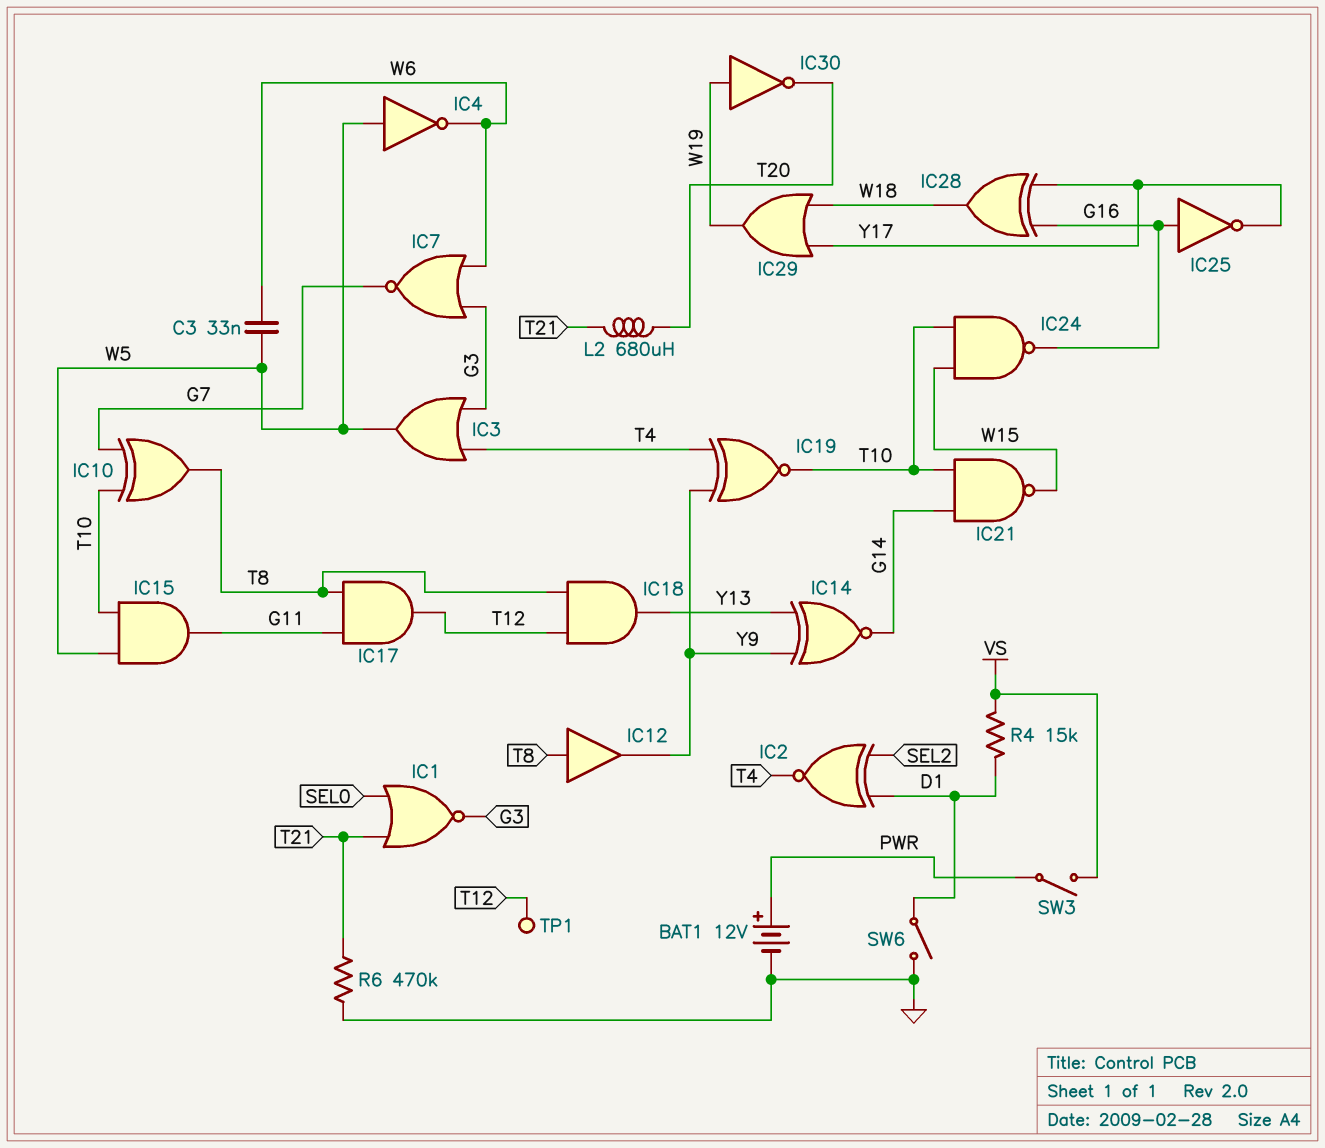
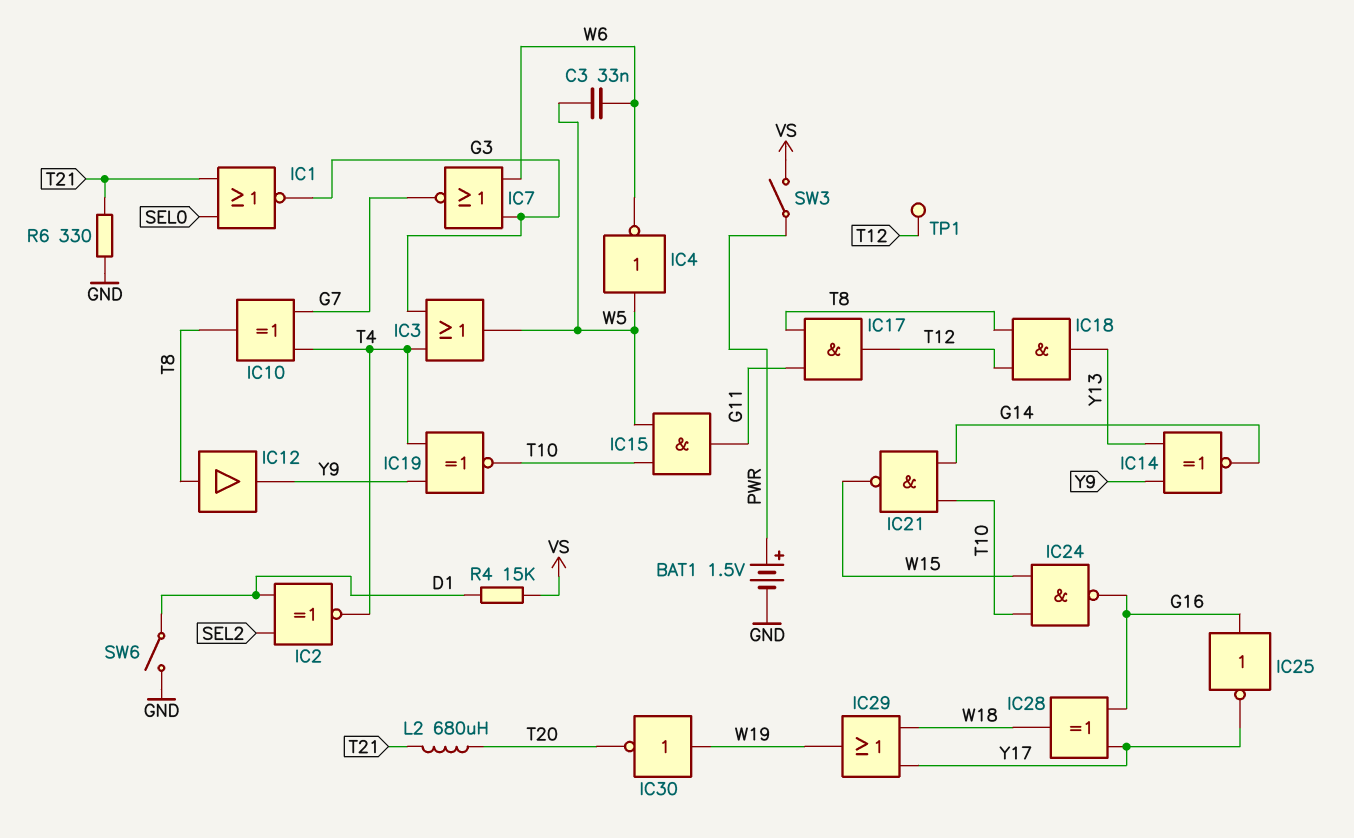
BAT1: 12V (plus PWR, minus GND) -> 1.5V (plus PWR, minus GND)
IC10: XOR (in G7, in T10, out T8) -> XOR (in G7, in T4, out T8)
R6: 470k (GND, T21) -> 330 (GND, T21)

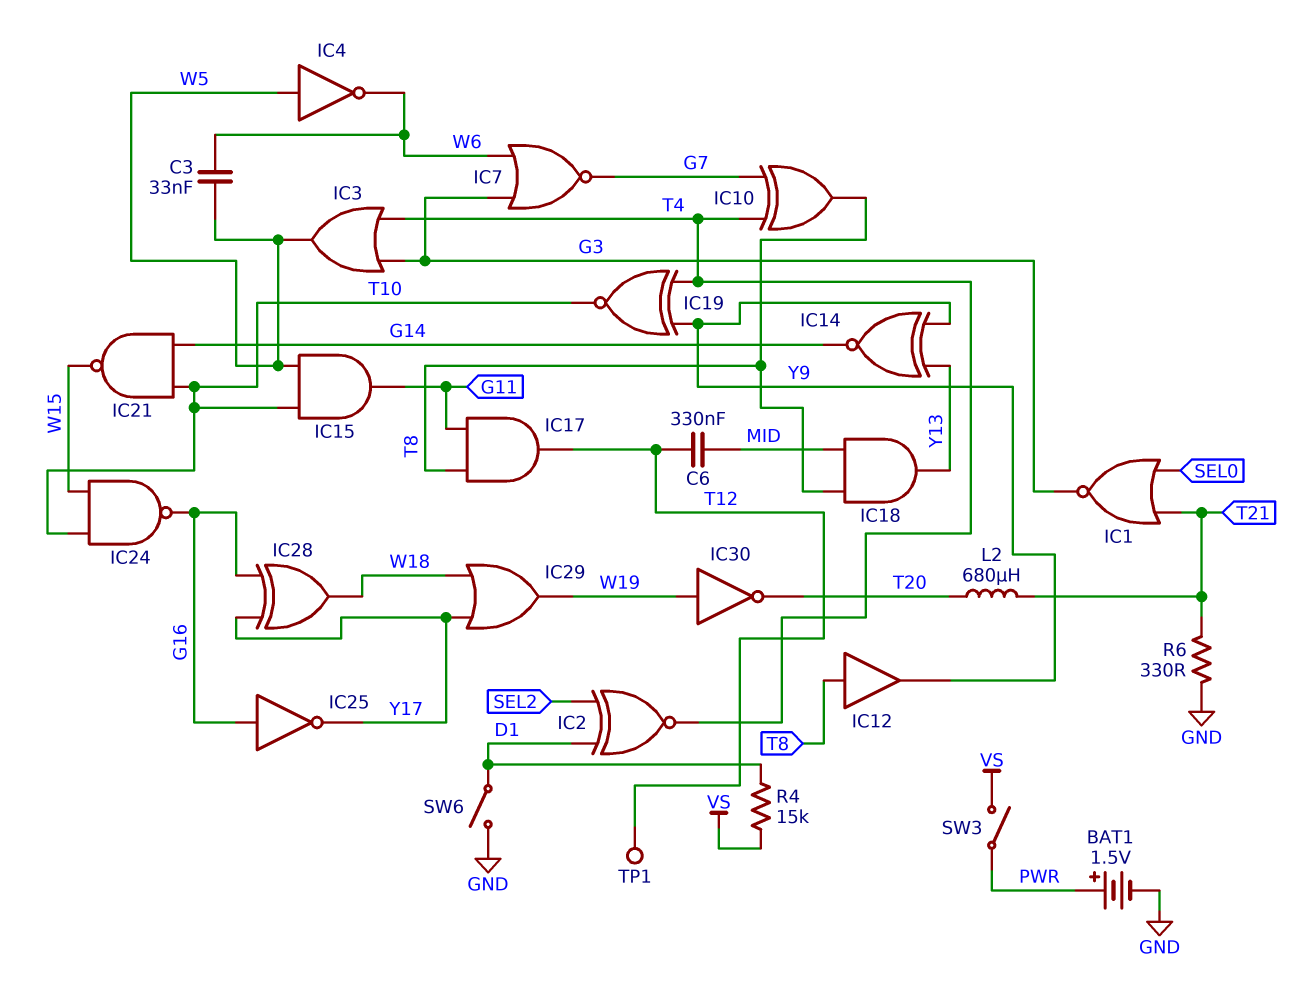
C6: none -> 330nF (MID, T12)
IC18: AND (in T8, in T12, out Y13) -> AND (in MID, in T8, out Y13)

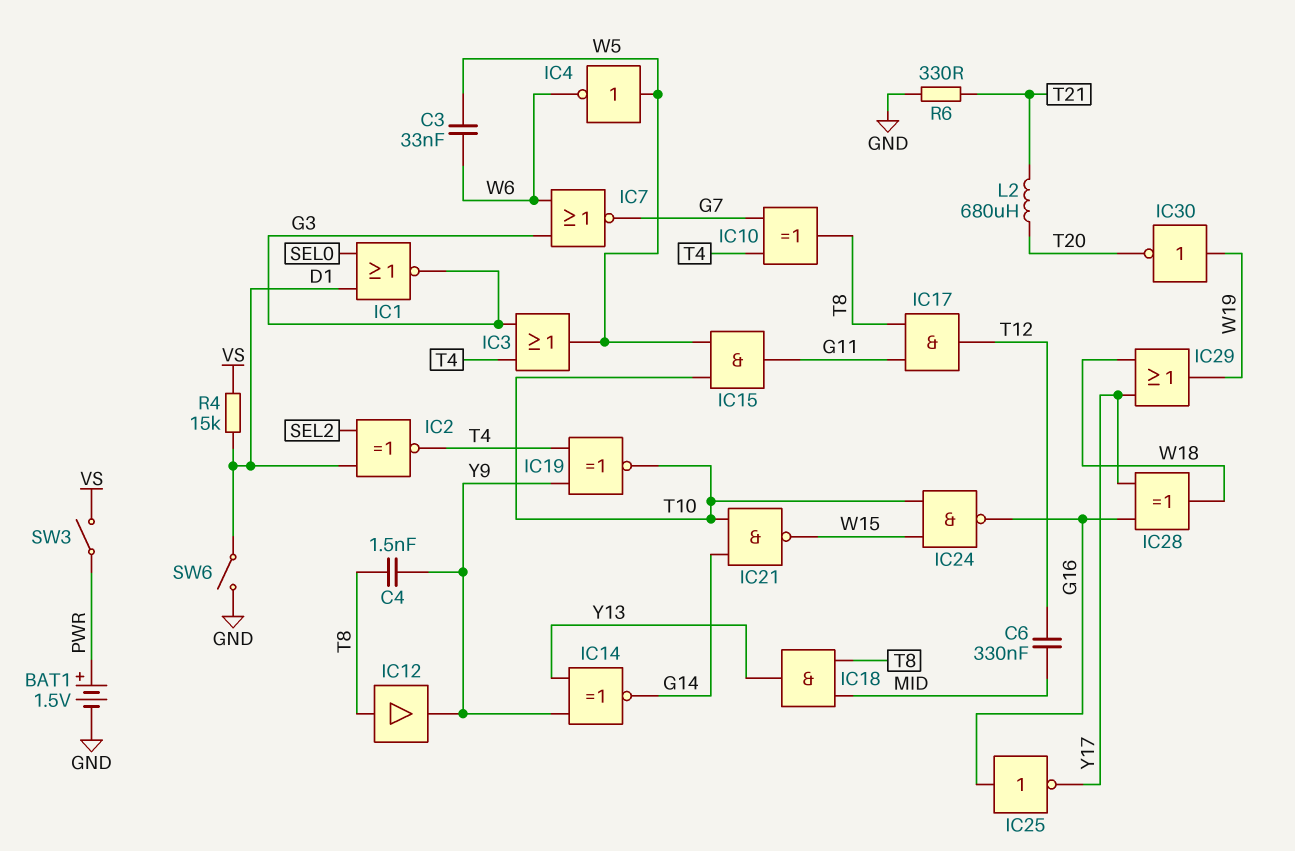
C4: none -> 1.5nF (T8, Y9)
IC1: NOR (in SEL0, in T21, out G3) -> NOR (in D1, in SEL0, out G3)
TP1: test point (T12) -> none

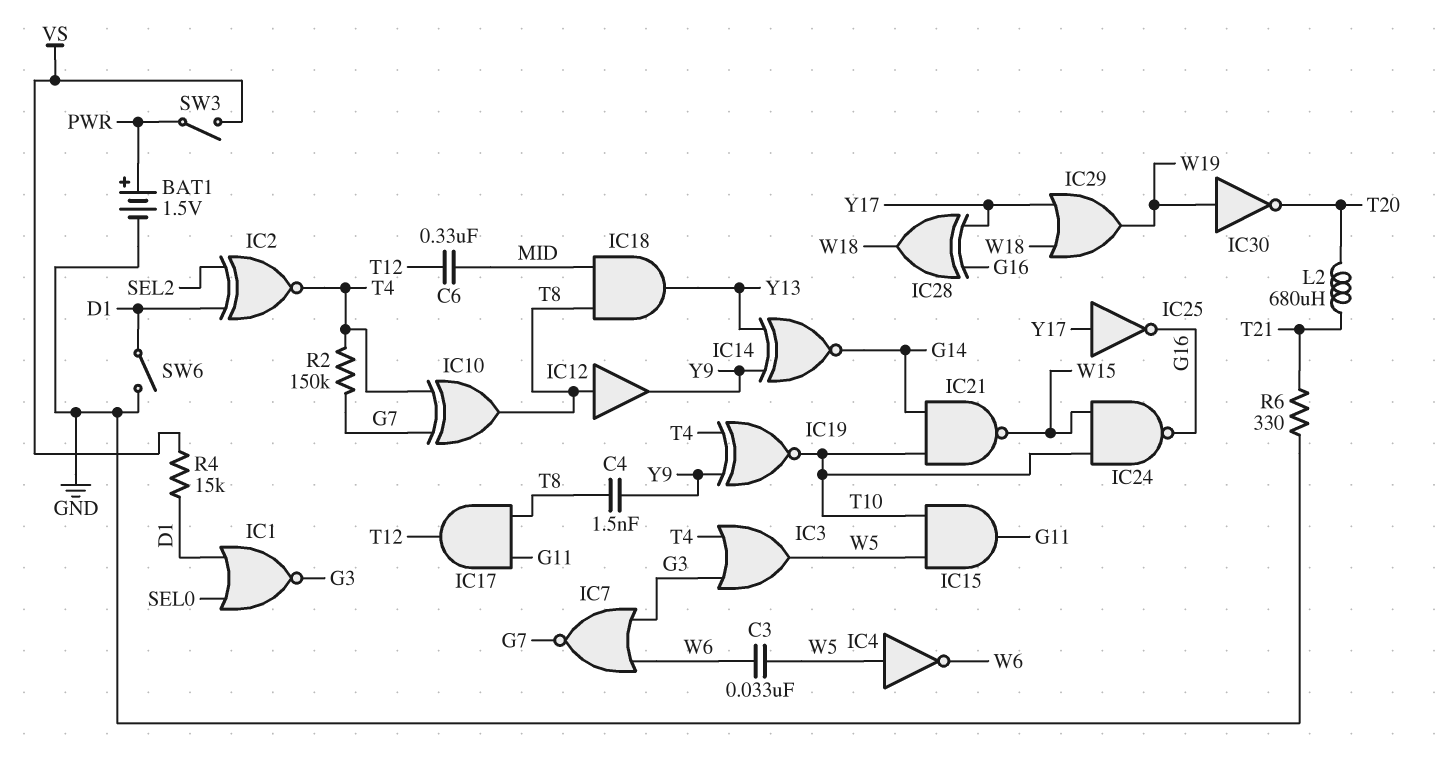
IC25: NOT (in G16, out Y17) -> NOT (in Y17, out G16)
R2: none -> 150k (G7, T4)

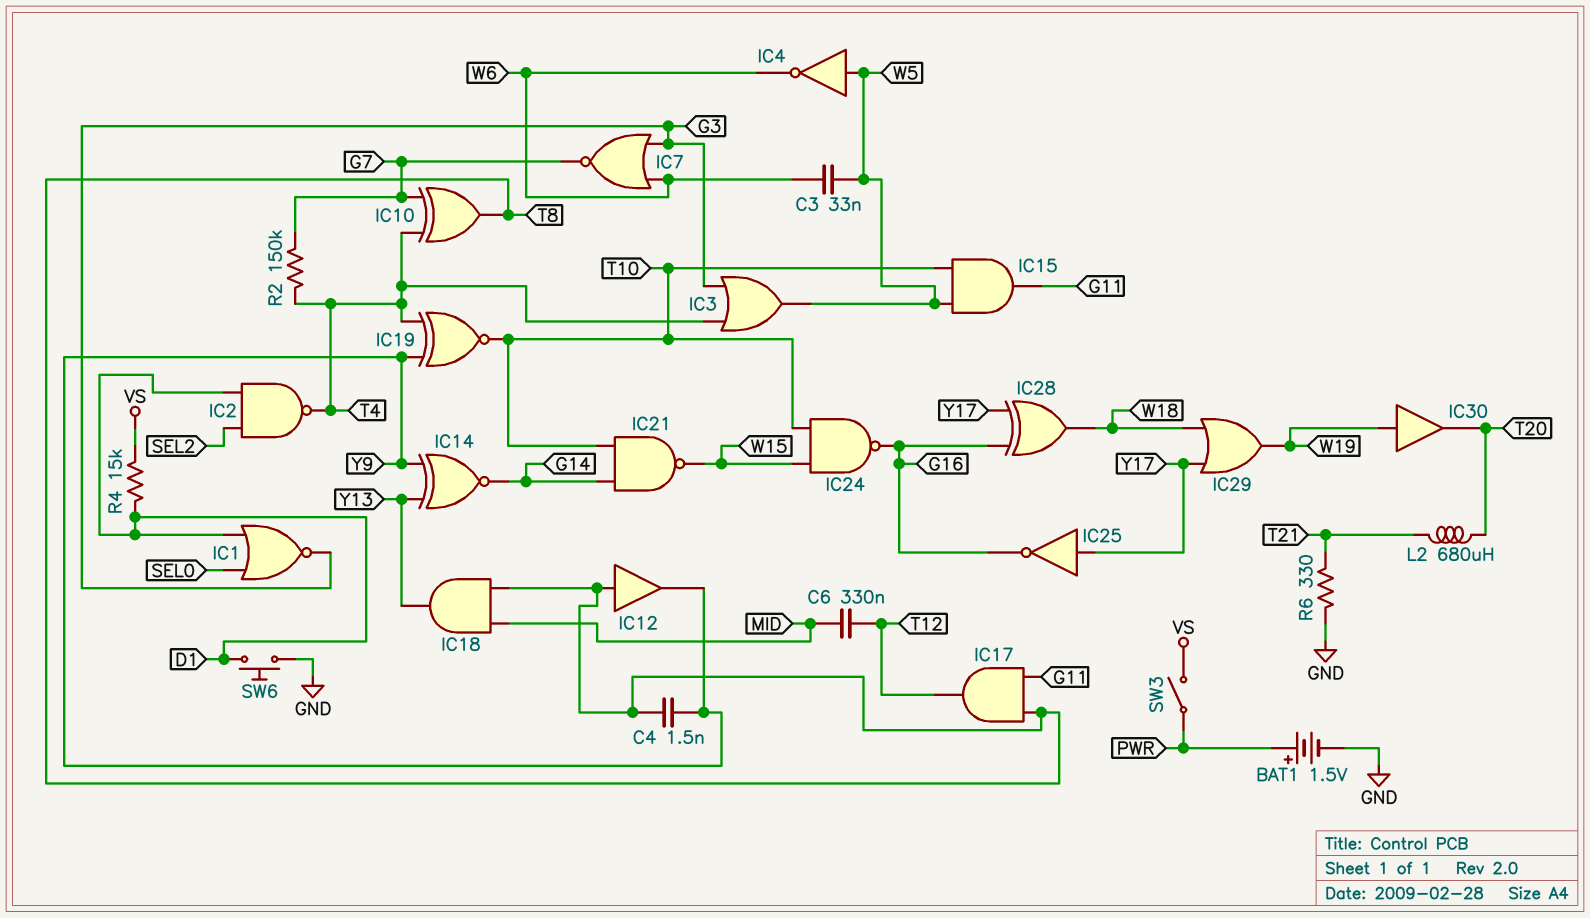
IC2: XNOR (in D1, in SEL2, out T4) -> NAND (in D1, in SEL2, out T4)
IC30: NOT (in W19, out T20) -> buffer (in W19, out T20)
SW6: switch (D1, GND) -> button (D1, GND)

